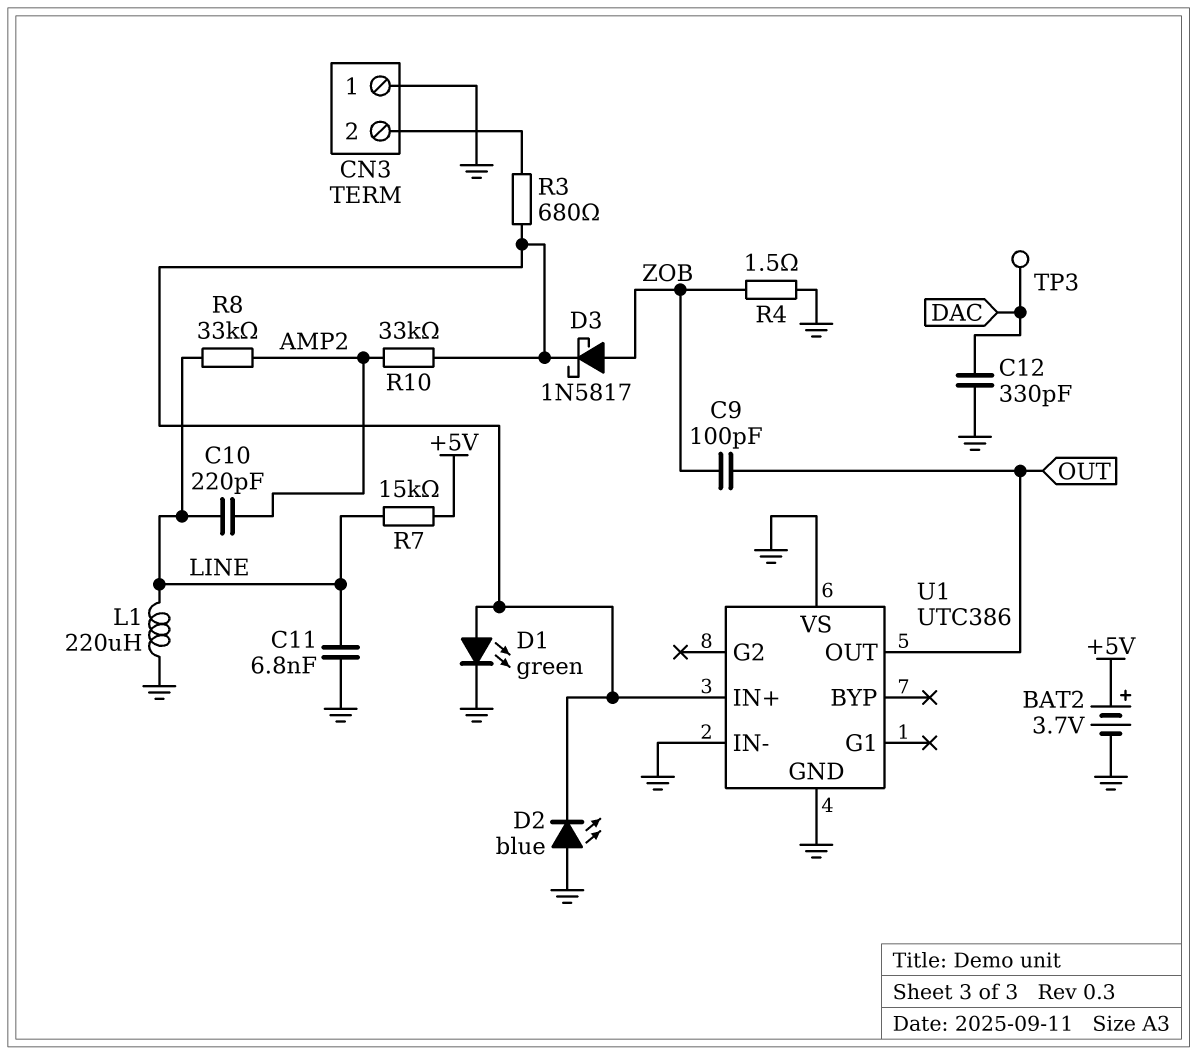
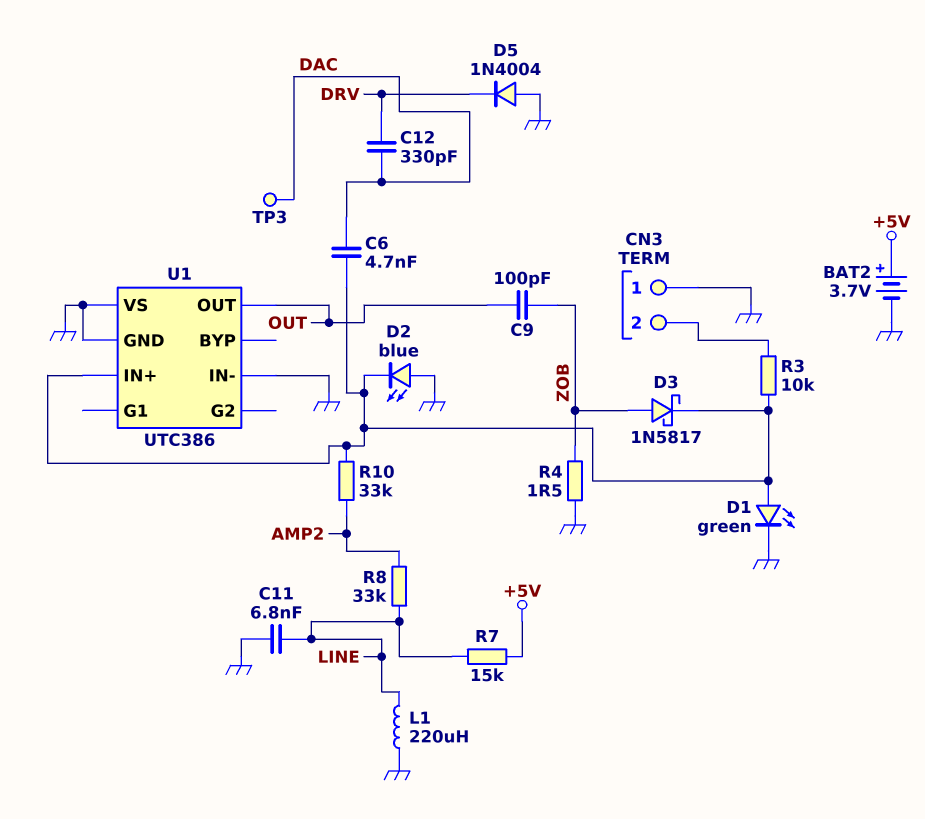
C6: none -> 4.7nF (DAC, U1/IN+)
C10: 220pF (AMP2, LINE) -> none
C12: 330pF (DAC, GND) -> 330pF (DAC, DRV)
D5: none -> diode 1N4004 (A GND, K DRV)
R3: 680 (CN3/2, U1/IN+) -> 10k (CN3/2, U1/IN+)

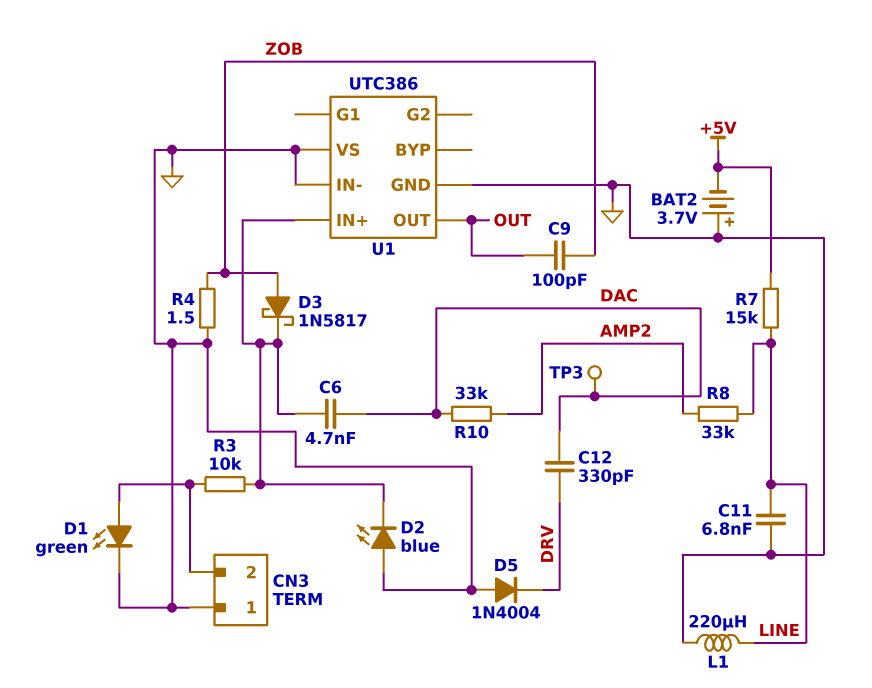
BAT2: 3.7V (plus +5V, minus GND) -> 3.7V (plus GND, minus +5V)
D1: LED green (A U1/IN+, K GND) -> LED green (A CN3/2, K GND)
R10: 33k (AMP2, U1/IN+) -> 33k (AMP2, DAC)

